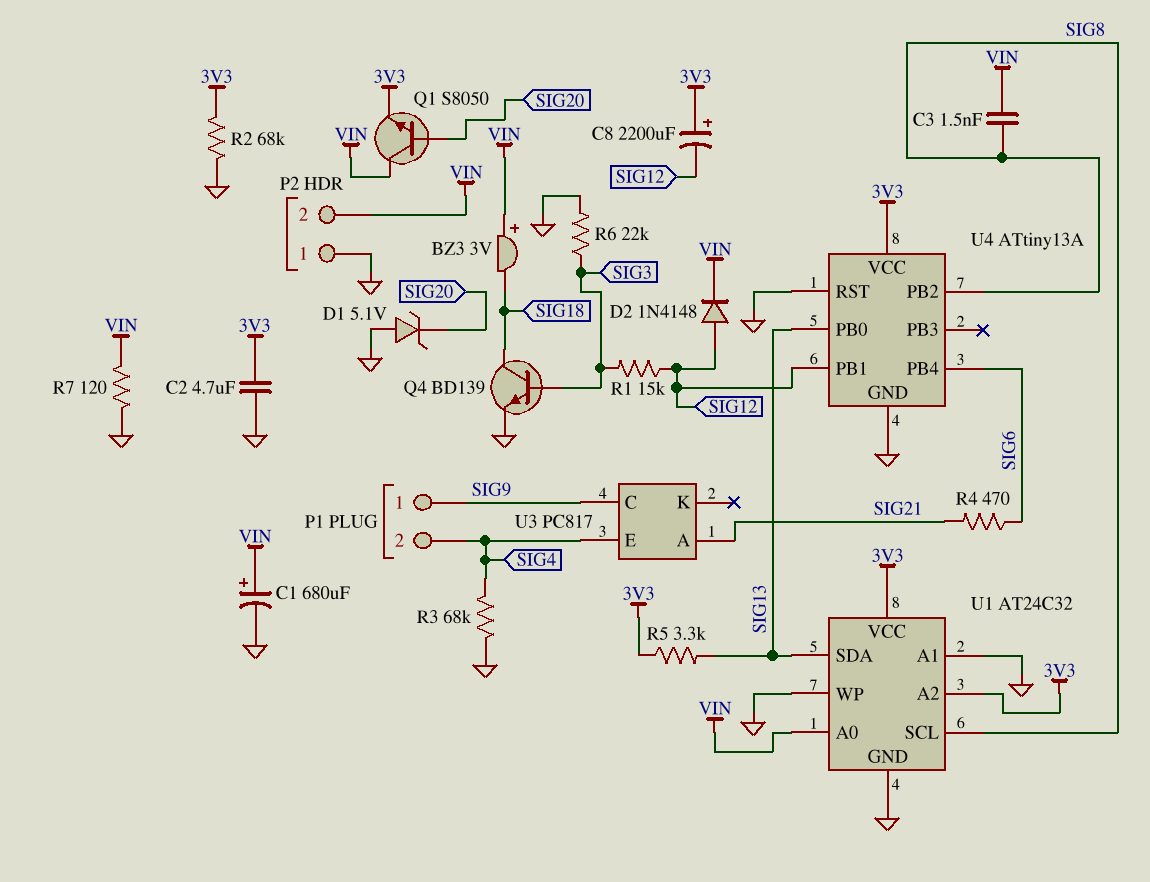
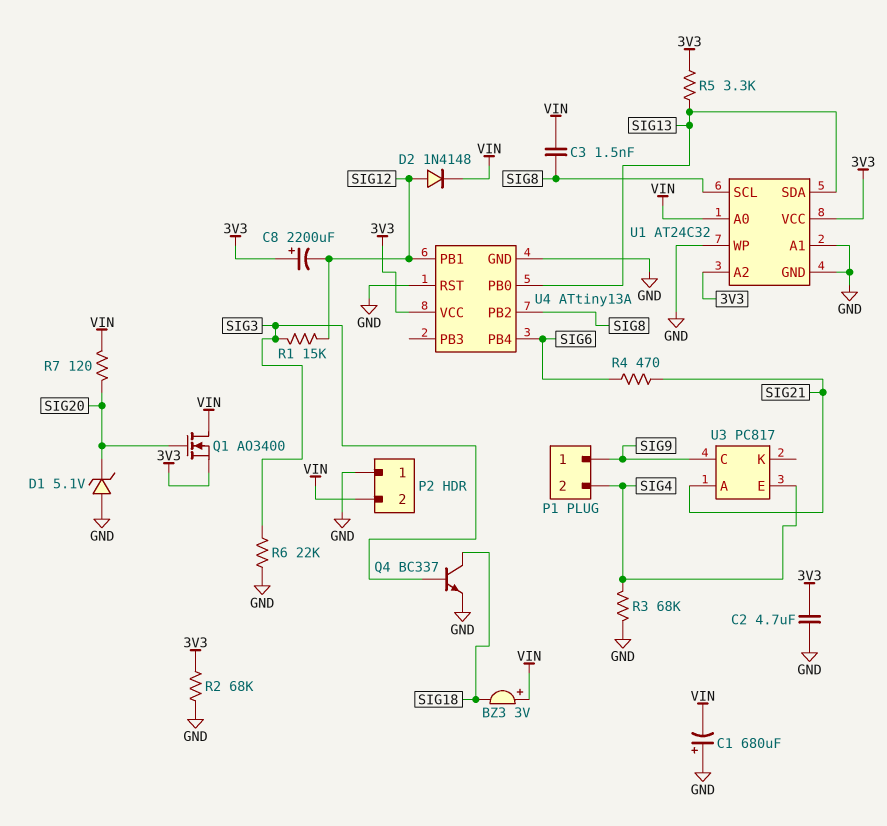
C1: 680uF (plus VIN, minus GND) -> 680uF (plus GND, minus VIN)
Q1: NPN S8050 (B SIG20, C VIN, E 3V3) -> NMOS AO3400 (G SIG20, D VIN, S 3V3)
Q4: NPN BD139 (B SIG3, C SIG18, E GND) -> NPN BC337 (B SIG3, C SIG18, E GND)
R7: 120 (GND, VIN) -> 120 (SIG20, VIN)

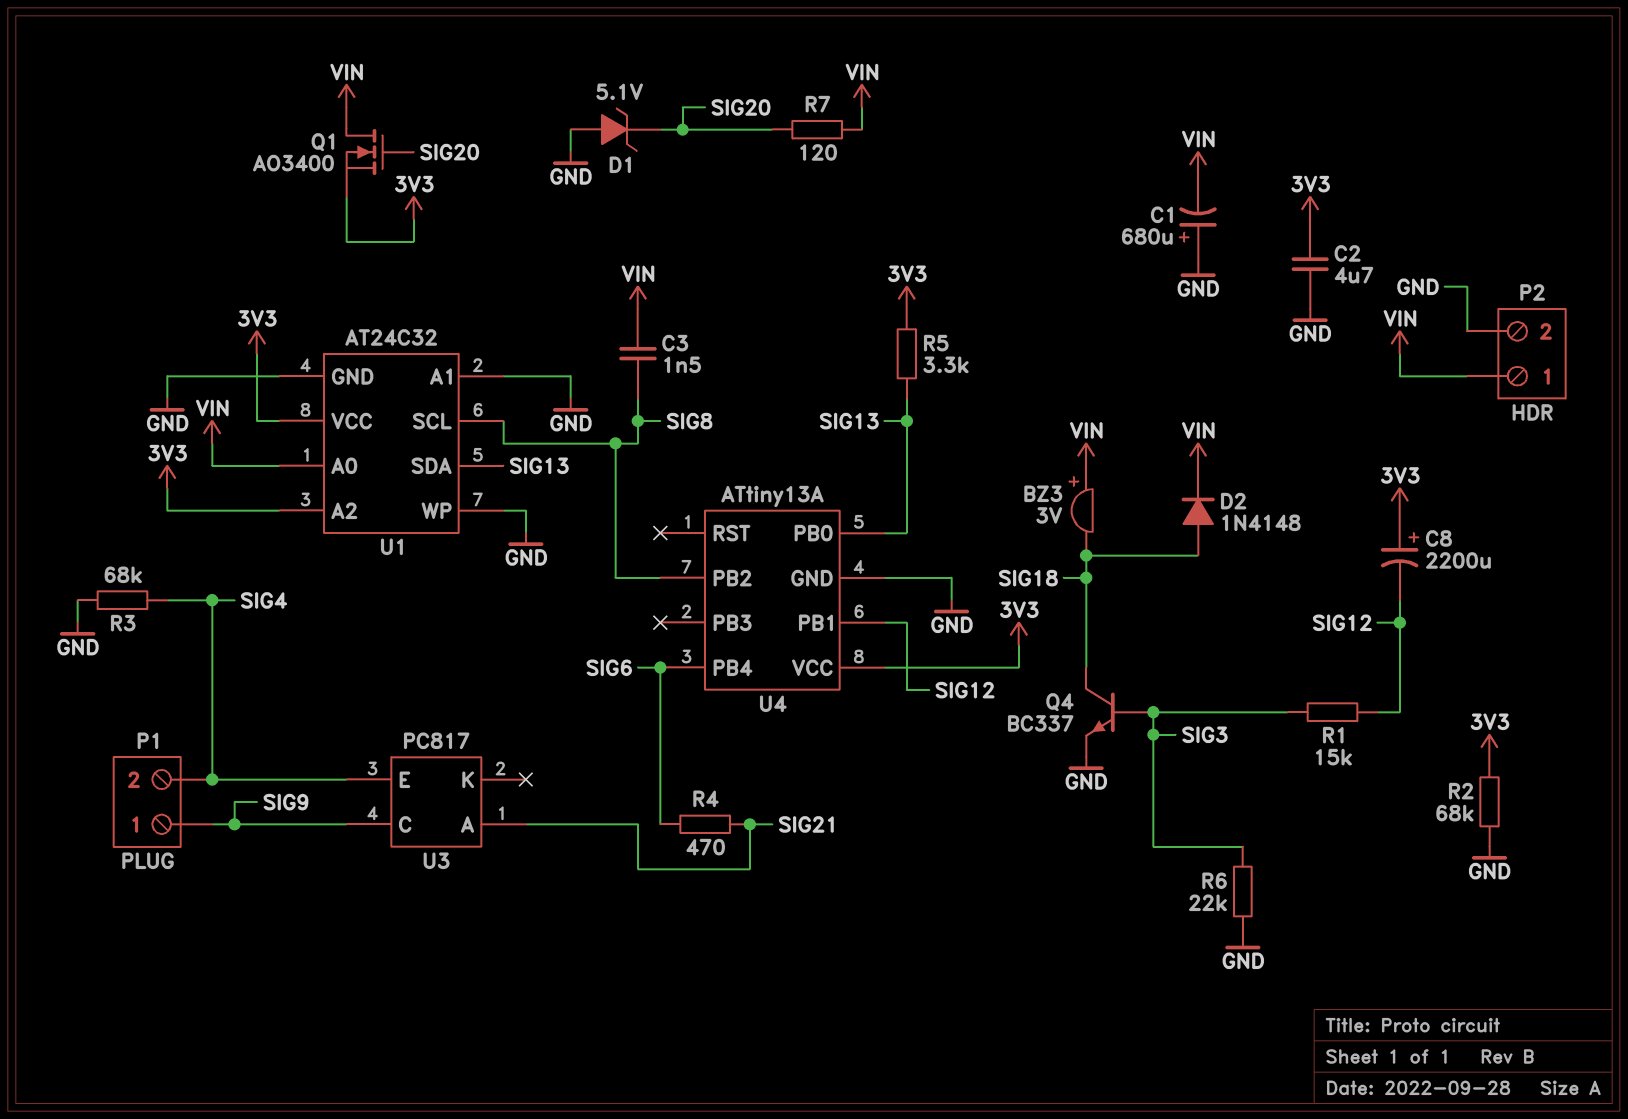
D2: diode 1N4148 (A SIG12, K VIN) -> diode 1N4148 (A SIG18, K VIN)
P2 pin 1: GND -> VIN
P2 pin 2: VIN -> GND
U4 pin RST: GND -> none

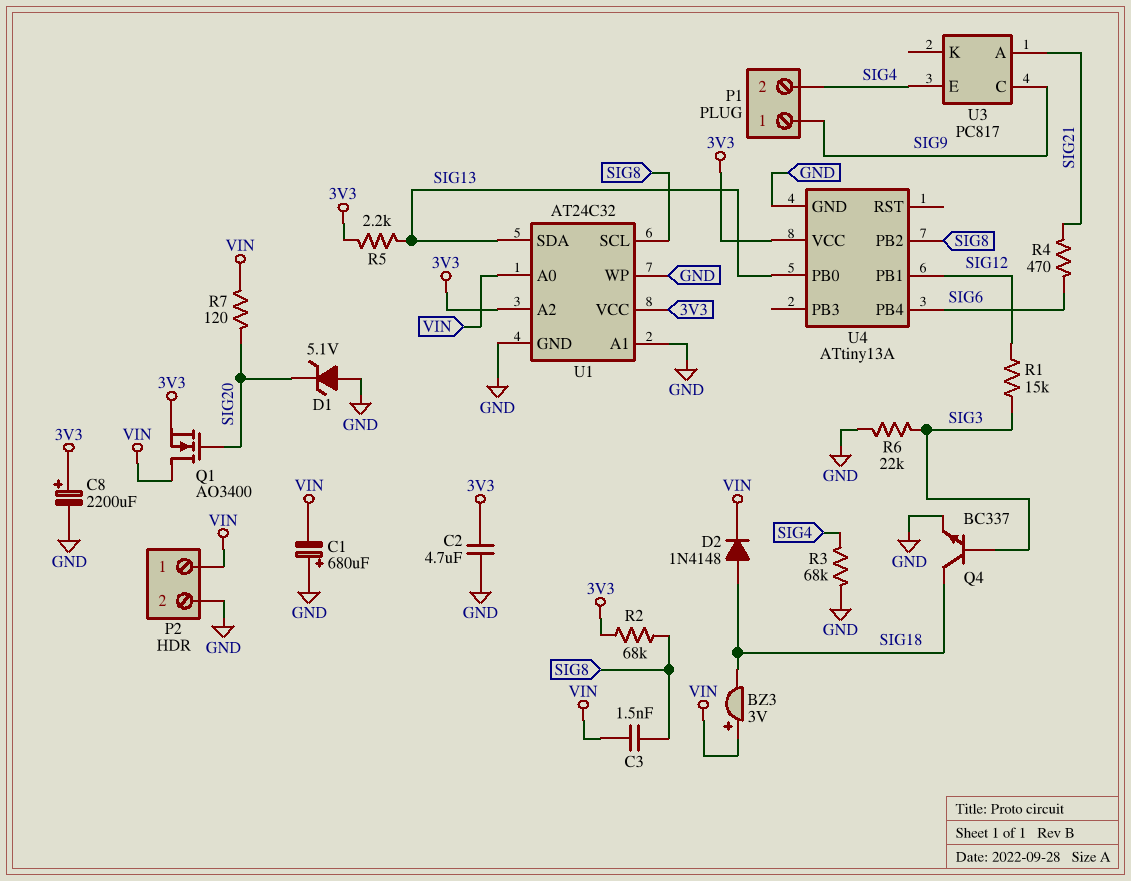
C8: 2200uF (plus 3V3, minus SIG12) -> 2200uF (plus 3V3, minus GND)
R2: 68k (3V3, GND) -> 68k (3V3, SIG8)
R5: 3.3k (3V3, SIG13) -> 2.2k (3V3, SIG13)

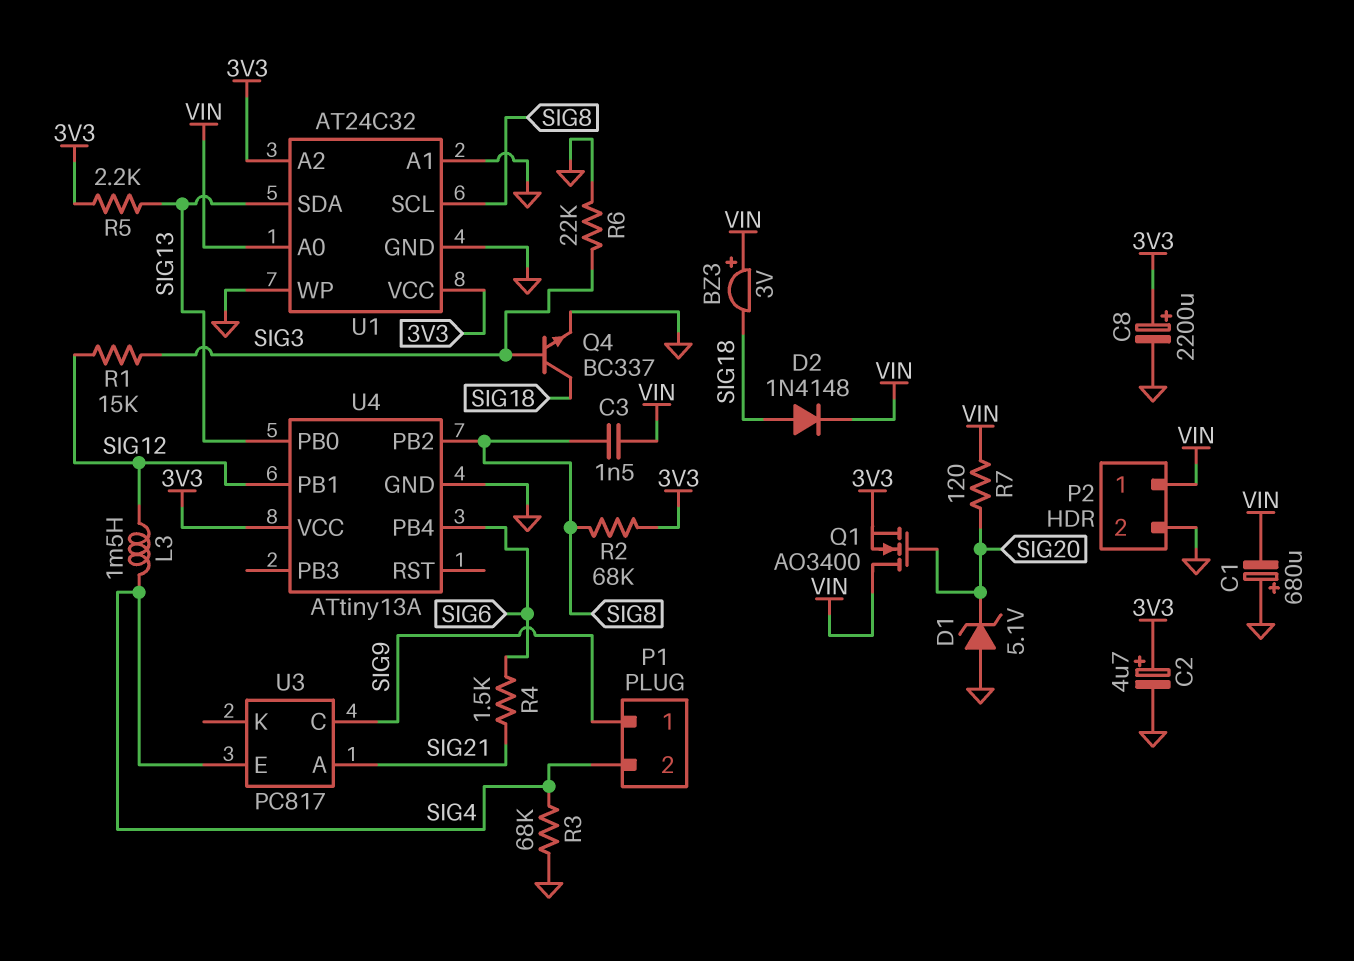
C2: 4.7uF (3V3, GND) -> 4.7uF (plus 3V3, minus GND)
L3: none -> 1.5mH (SIG4, SIG12)
R4: 470 (SIG6, SIG21) -> 1.5k (SIG6, SIG21)

